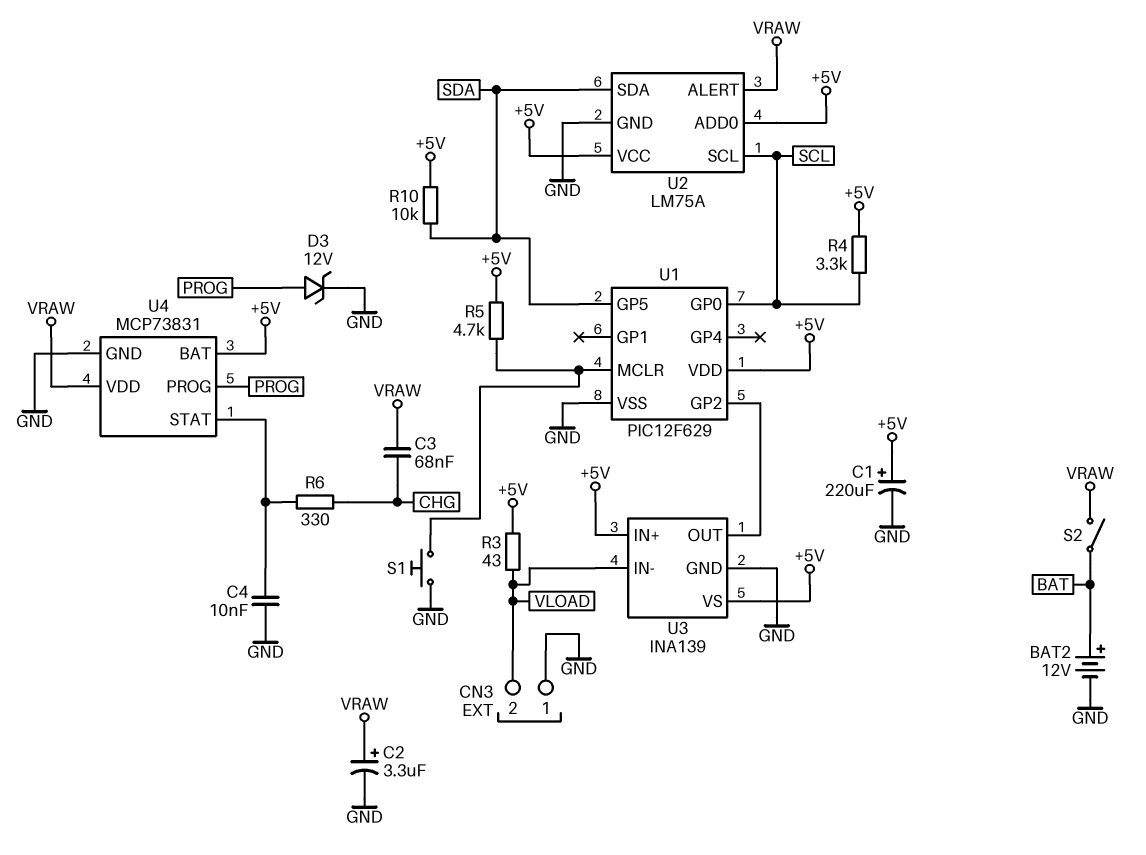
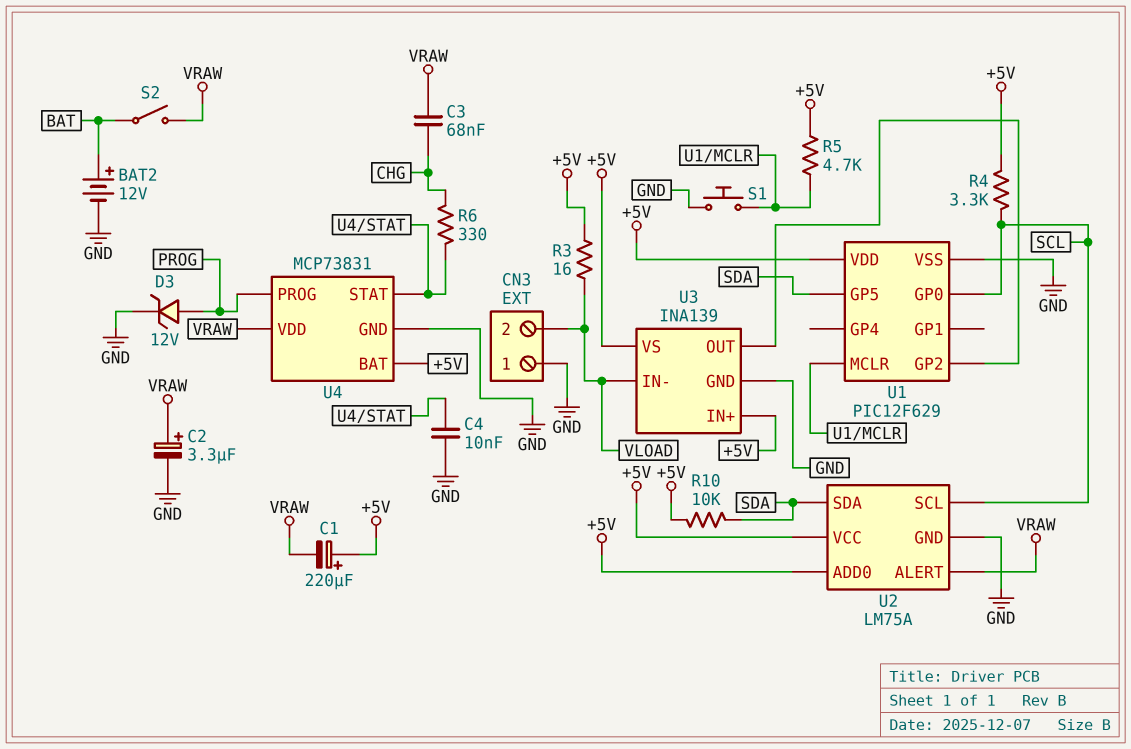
C1: 220uF (plus +5V, minus GND) -> 220uF (plus +5V, minus VRAW)
R3: 43 (+5V, VLOAD) -> 16 (+5V, VLOAD)

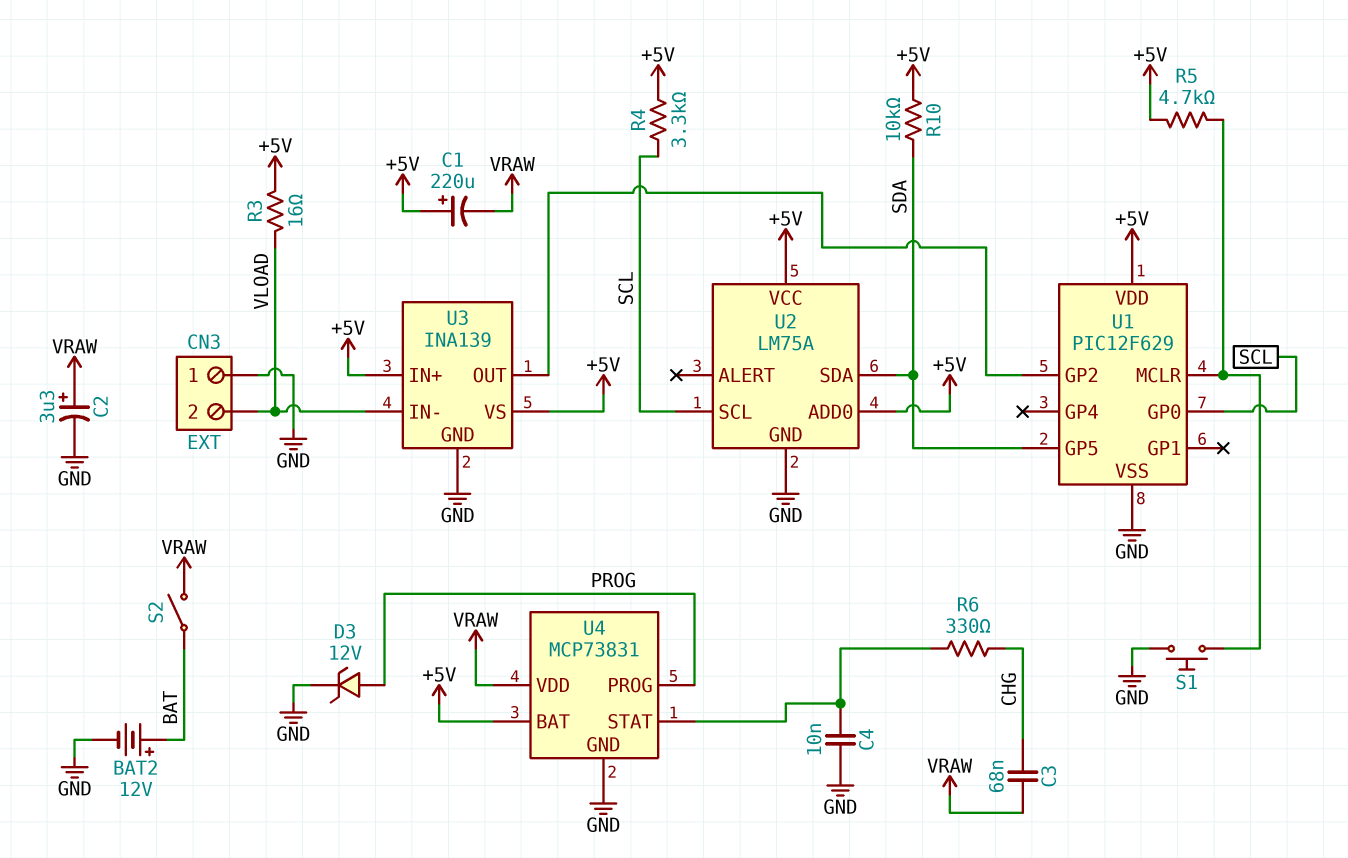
U2 pin ALERT: VRAW -> none

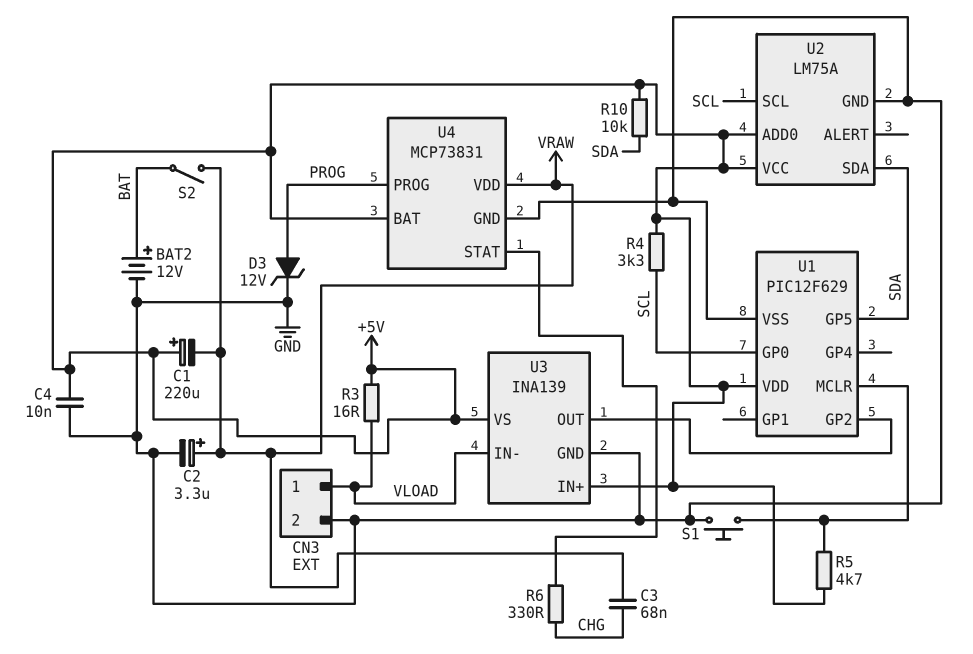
C4: 10nF (GND, U4/STAT) -> 10nF (+5V, GND)
CN3 pin 1: GND -> VLOAD
CN3 pin 2: VLOAD -> GND

